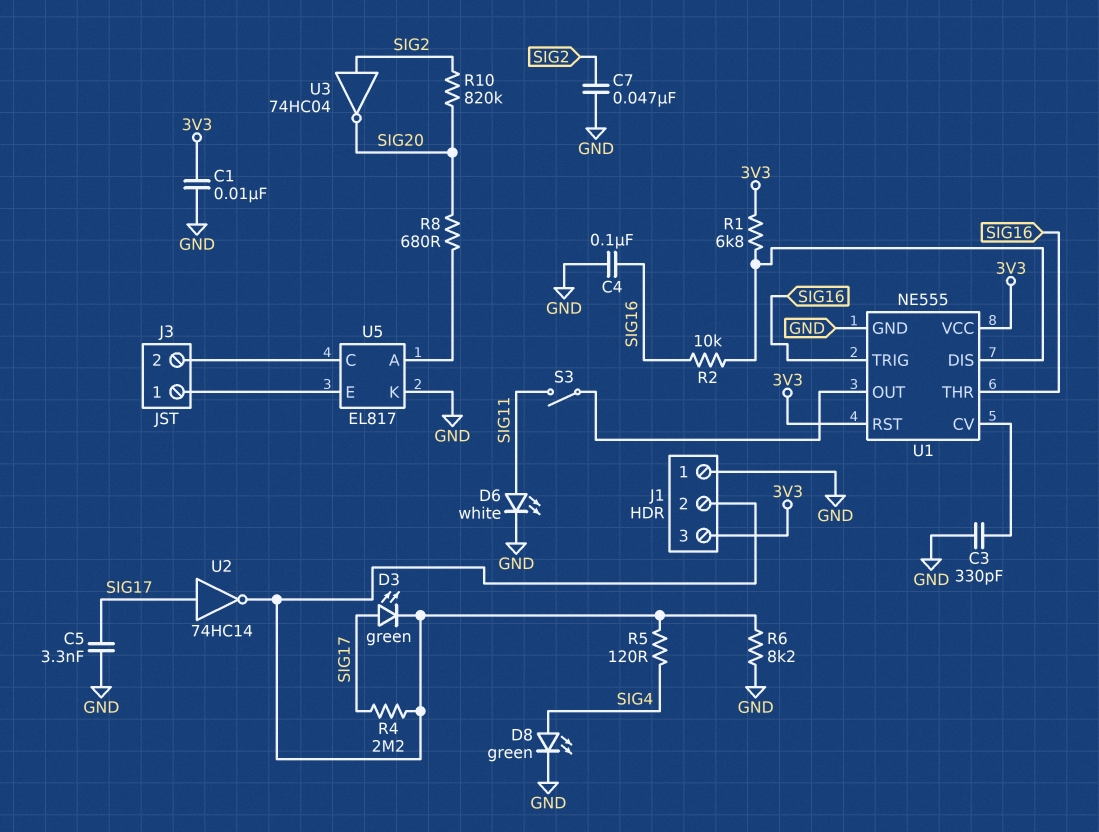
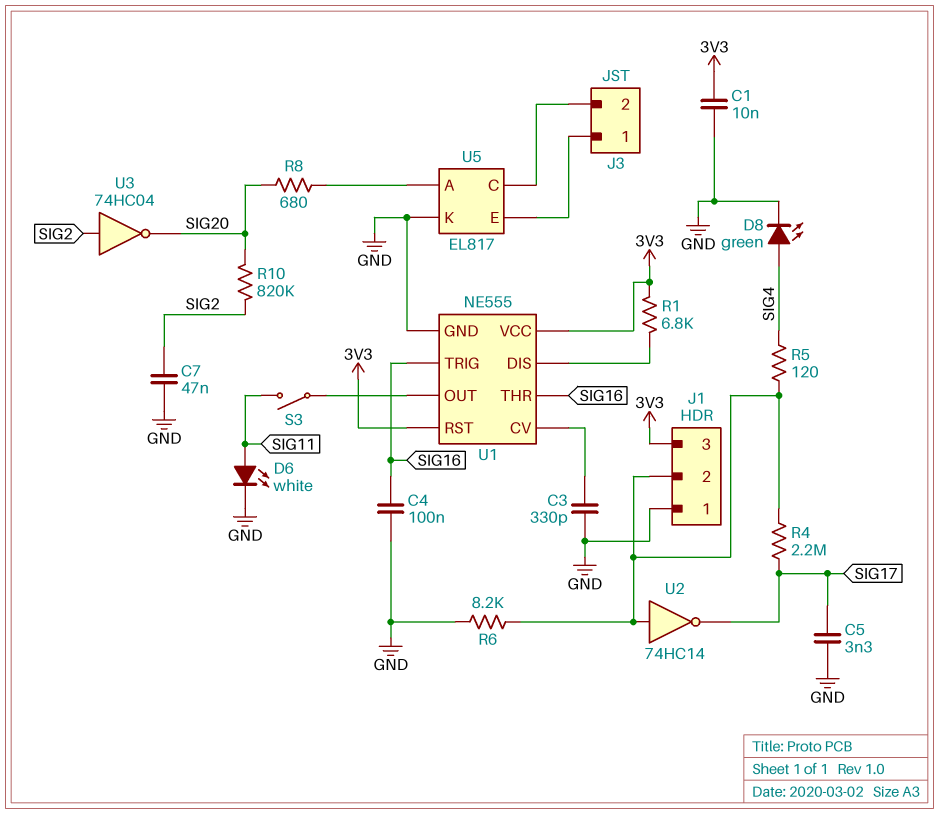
D3: LED green (A SIG17, K J1/2) -> none
R2: 10k (SIG16, U1/DIS) -> none
U2: NOT 74HC14 (in SIG17, out J1/2) -> NOT 74HC14 (in J1/2, out SIG17)

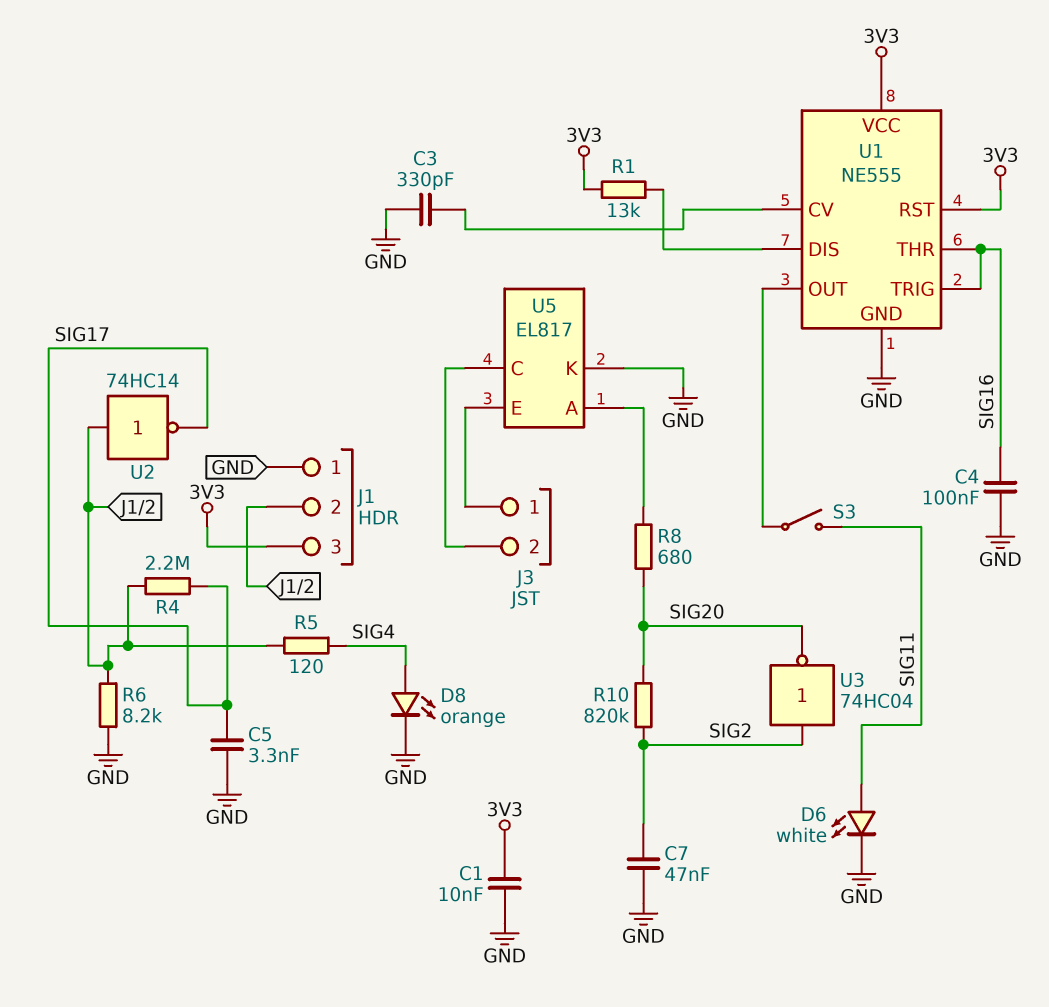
D8: LED green (A SIG4, K GND) -> LED orange (A SIG4, K GND)
R1: 6.8k (3V3, U1/DIS) -> 13k (3V3, U1/DIS)

